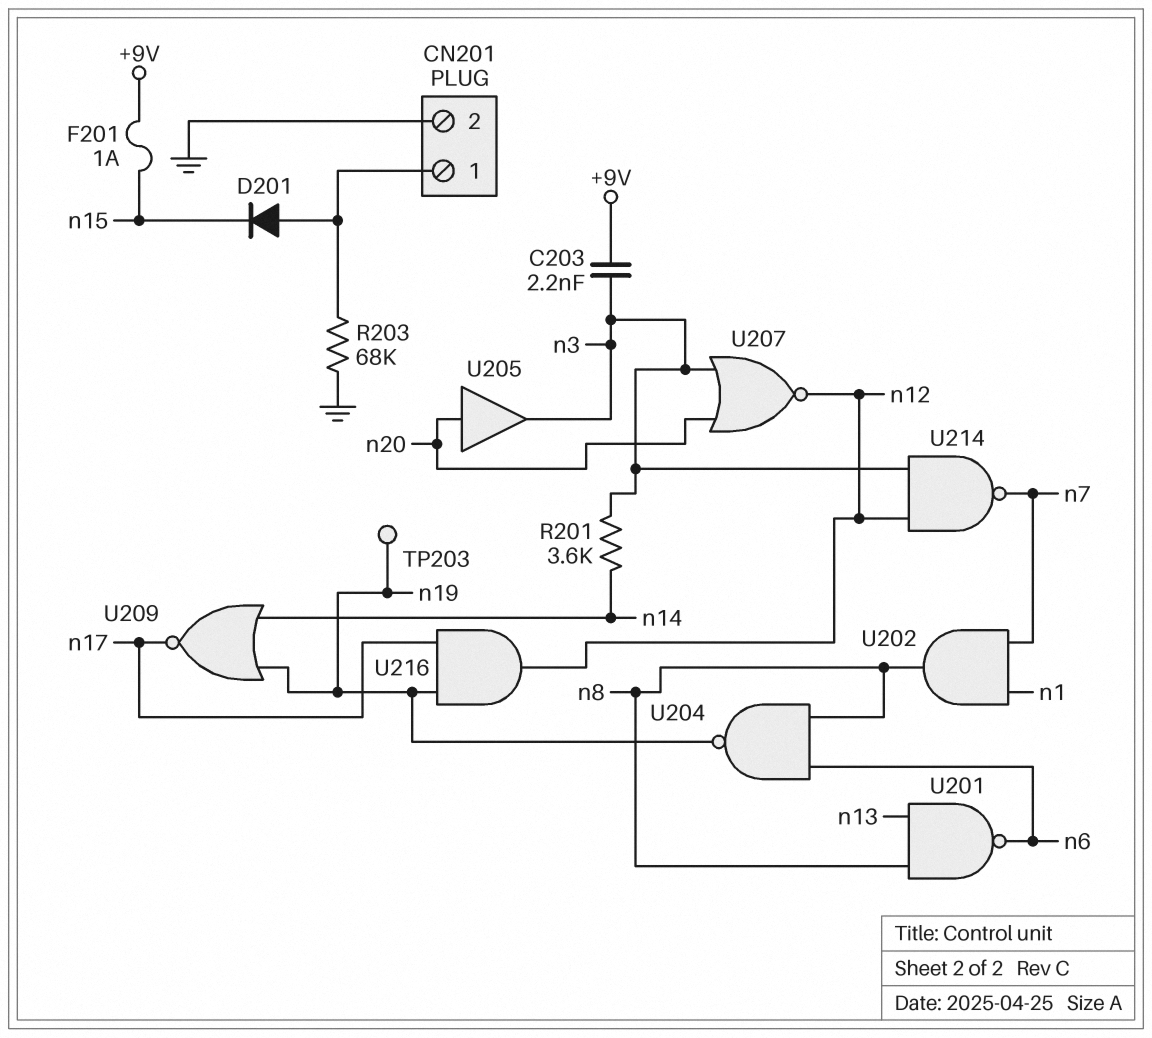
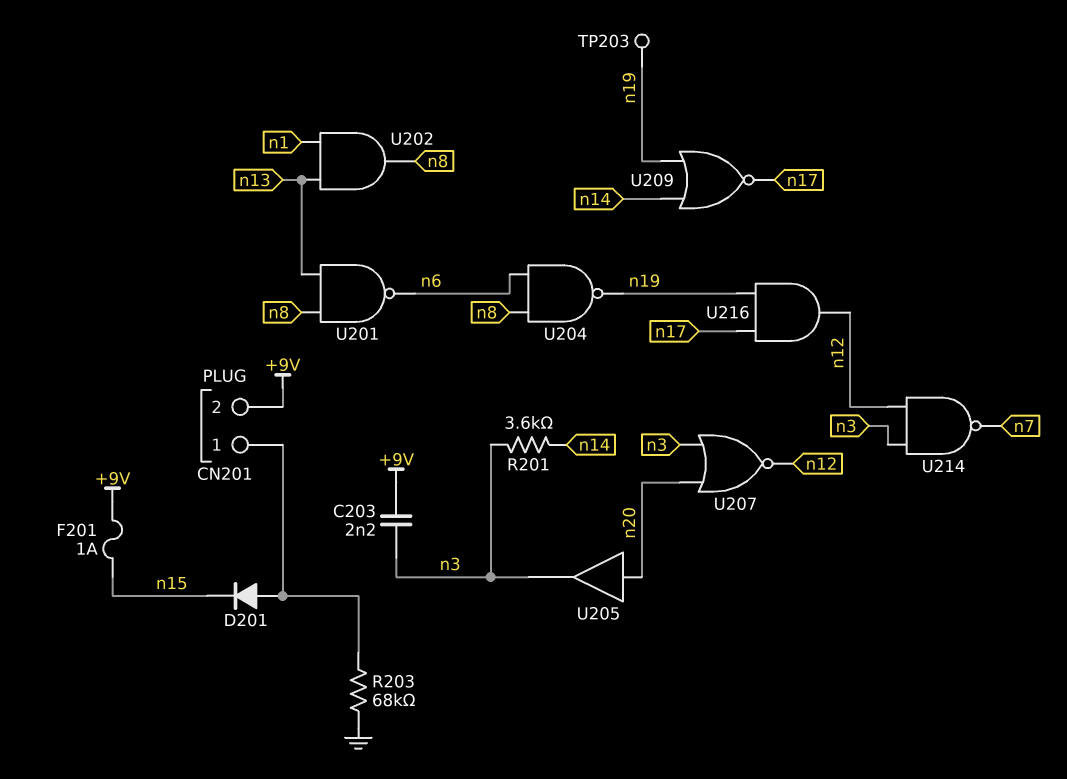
CN201 pin 2: GND -> +9V
U202: AND (in n1, in n7, out n8) -> AND (in n1, in n13, out n8)

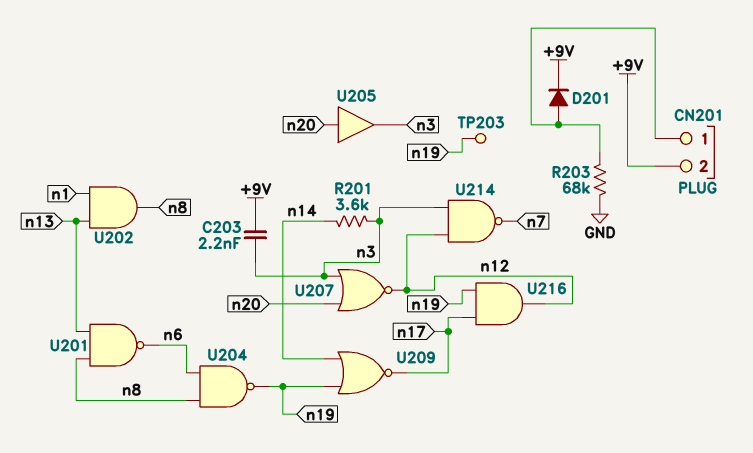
D201: diode (A CN201/1, K n15) -> diode (A CN201/1, K +9V)
F201: 1A (+9V, n15) -> none

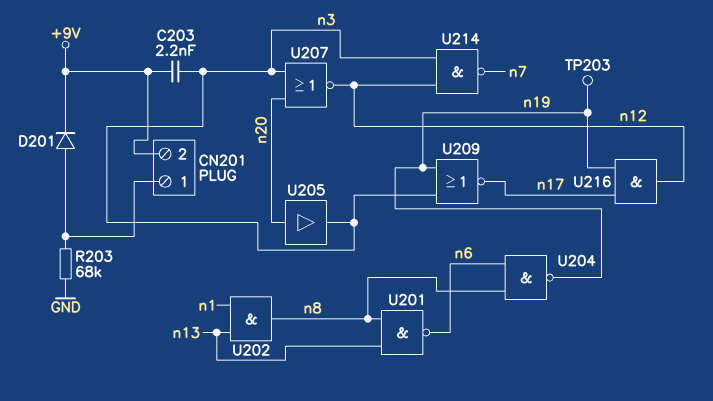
R201: 3.6k (n3, n14) -> none
U209: NOR (in n14, in n19, out n17) -> NOR (in n3, in n19, out n17)

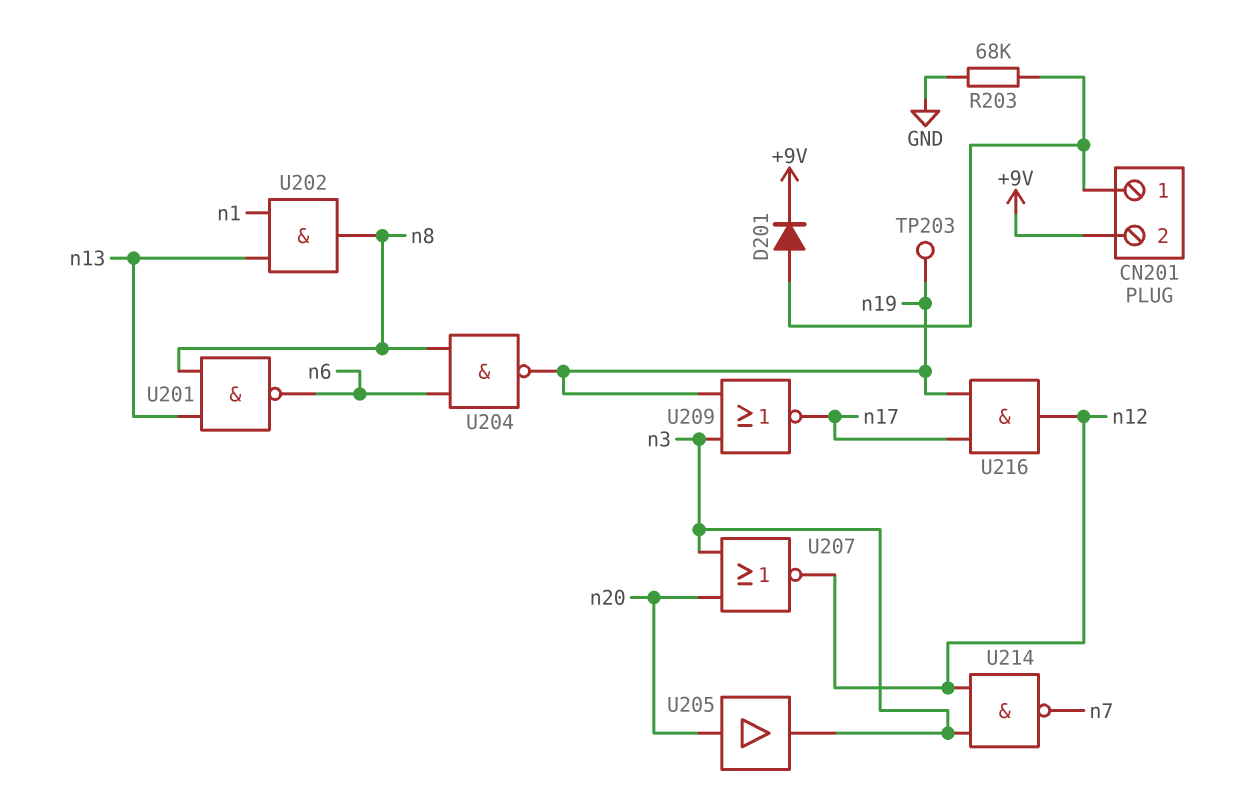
C203: 2.2nF (+9V, n3) -> none

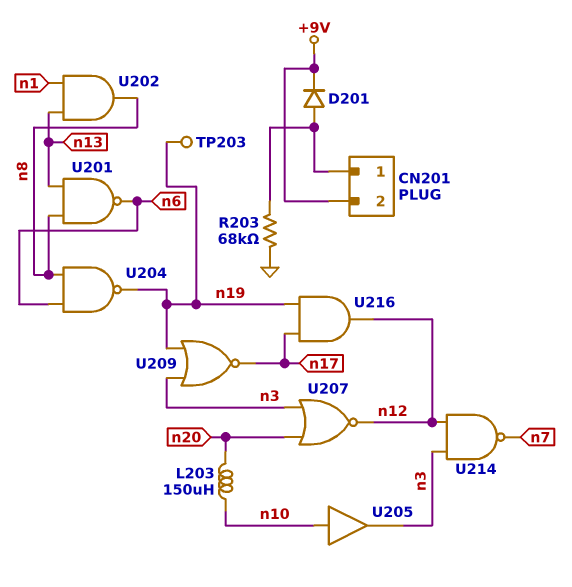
L203: none -> 150uH (n10, n20)
U205: buffer (in n20, out n3) -> buffer (in n10, out n3)

